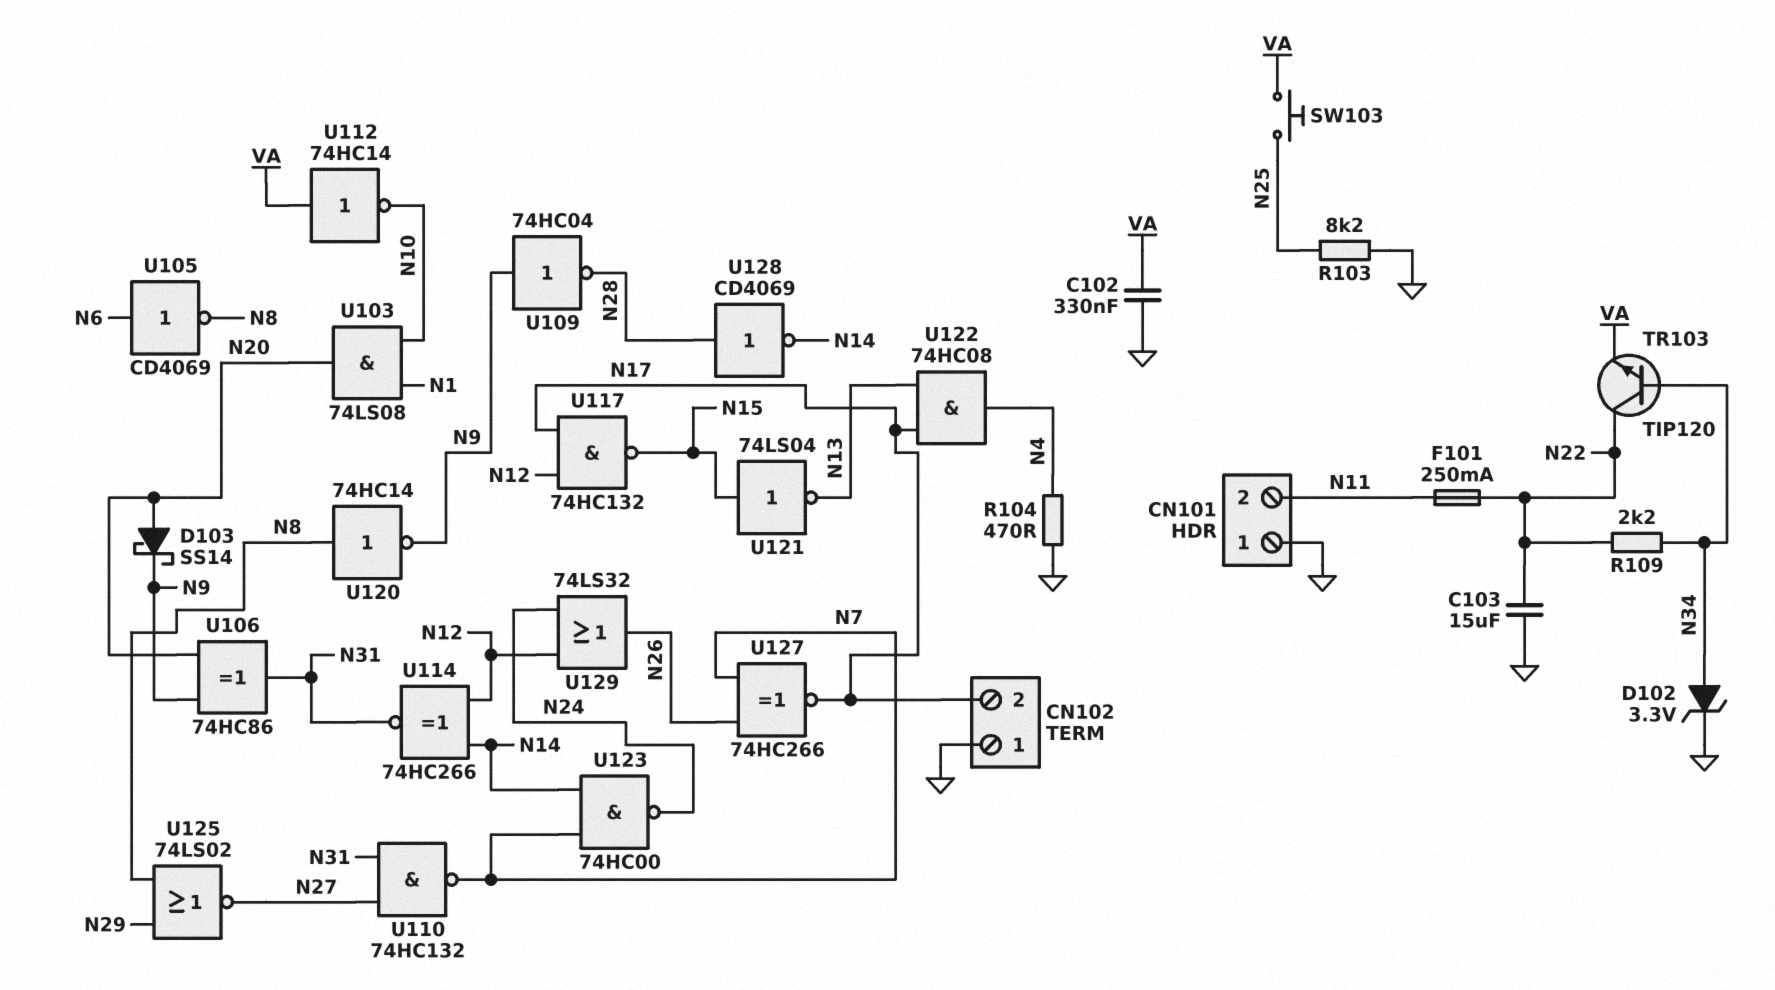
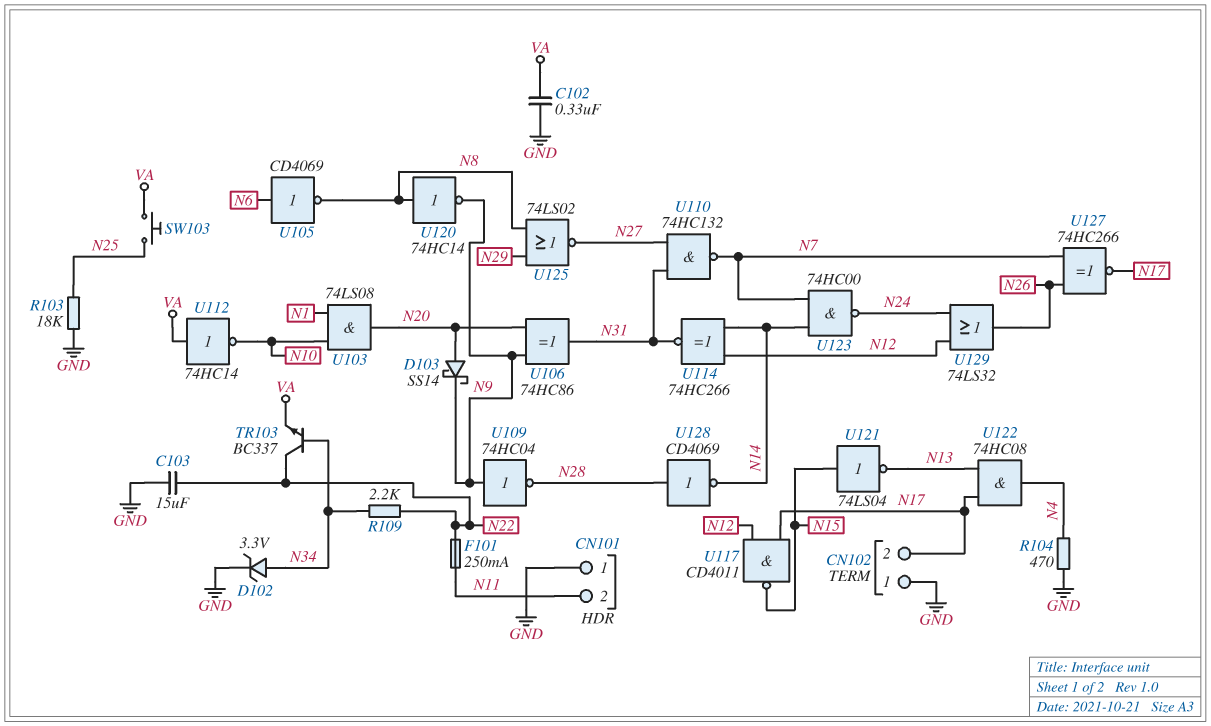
R103: 8.2k (GND, N25) -> 18k (GND, N25)
TR103: NPN TIP120 (B N34, C N22, E VA) -> NPN BC337 (B N34, C N22, E VA)
U117: NAND 74HC132 (in N12, in N17, out N15) -> NAND CD4011 (in N12, in N17, out N15)

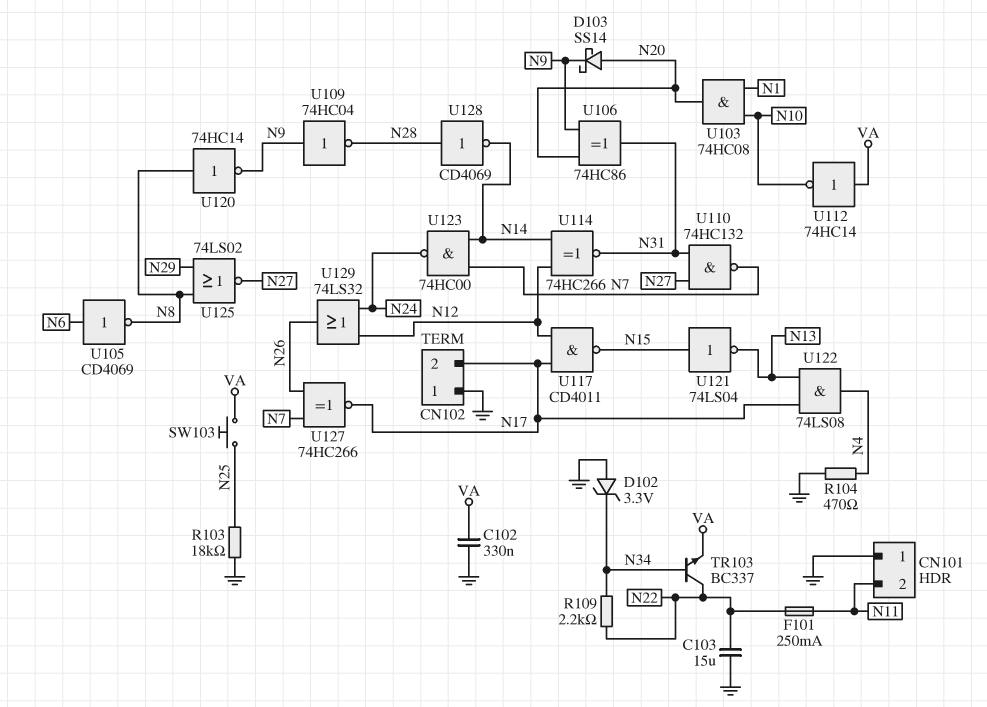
D102: zener 3.3V (A N34, K GND) -> zener 3.3V (A GND, K N34)
U103: AND 74LS08 (in N1, in N10, out N20) -> AND 74HC08 (in N1, in N10, out N20)
U122: AND 74HC08 (in N13, in N17, out N4) -> AND 74LS08 (in N13, in N17, out N4)

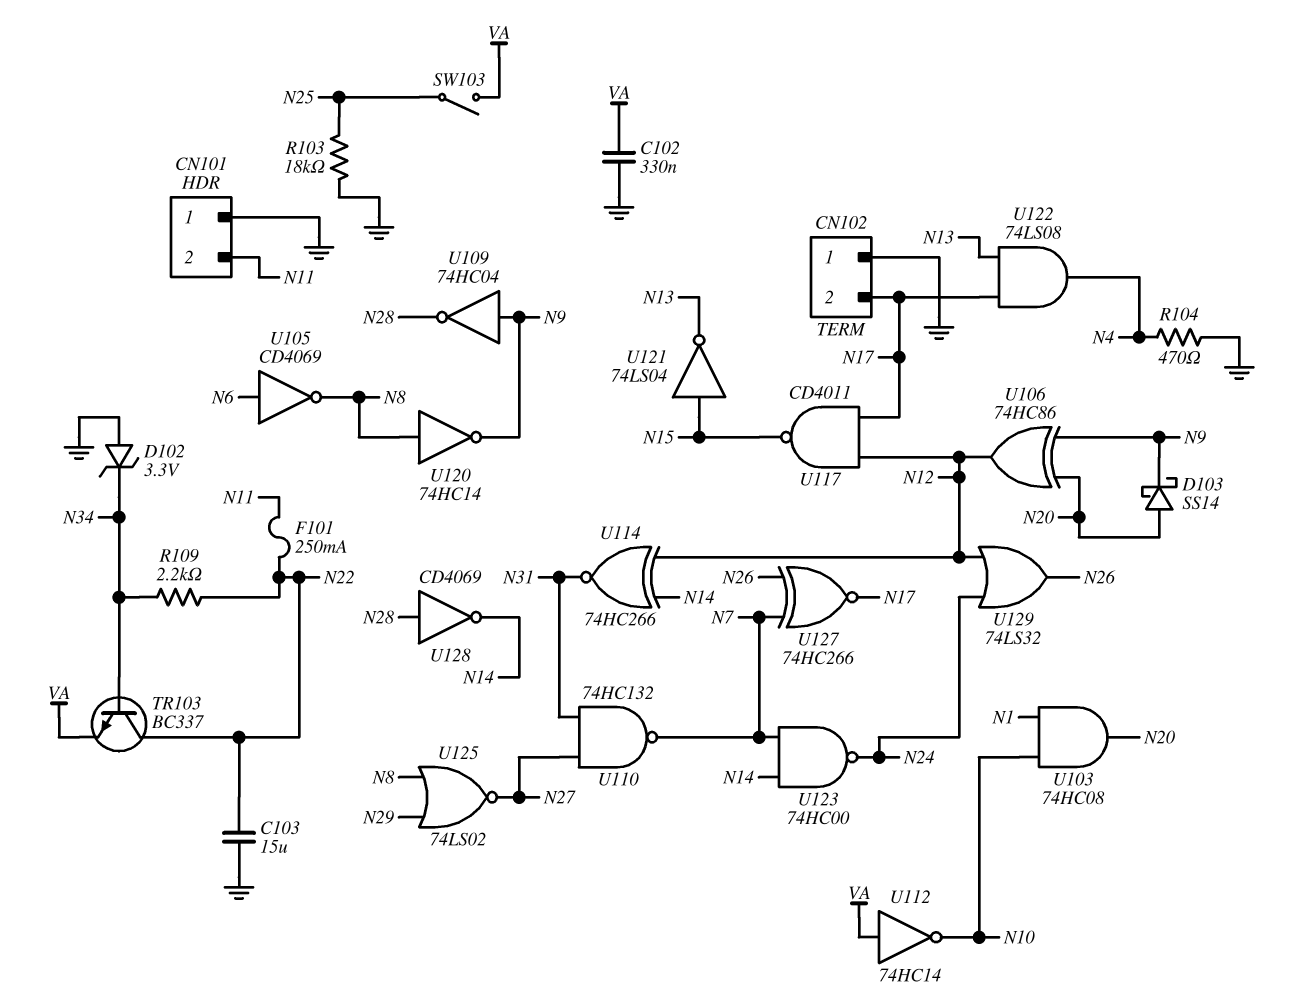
SW103: button (N25, VA) -> switch (N25, VA)
U106: XOR 74HC86 (in N9, in N20, out N31) -> XOR 74HC86 (in N9, in N20, out N12)

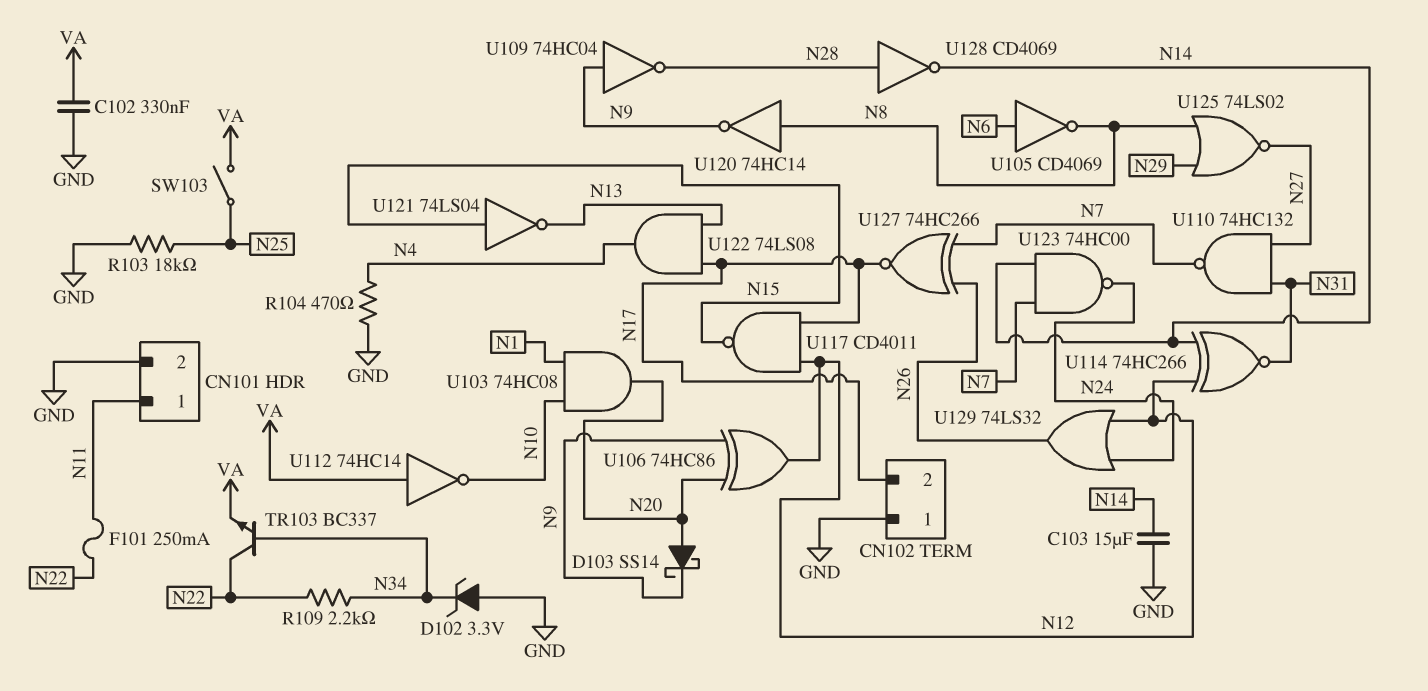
C103: 15uF (GND, N22) -> 15uF (GND, N14)
CN101 pin 1: GND -> N11
CN101 pin 2: N11 -> GND

